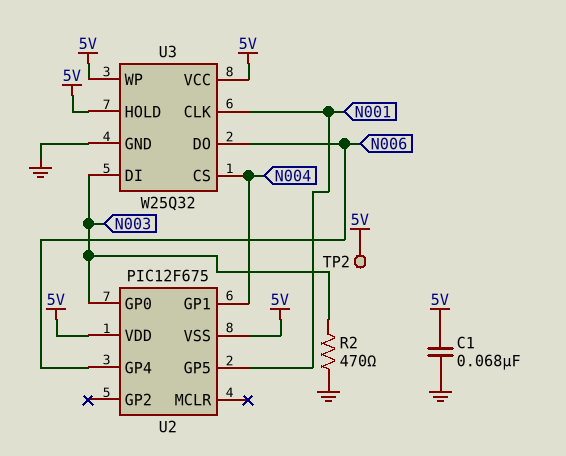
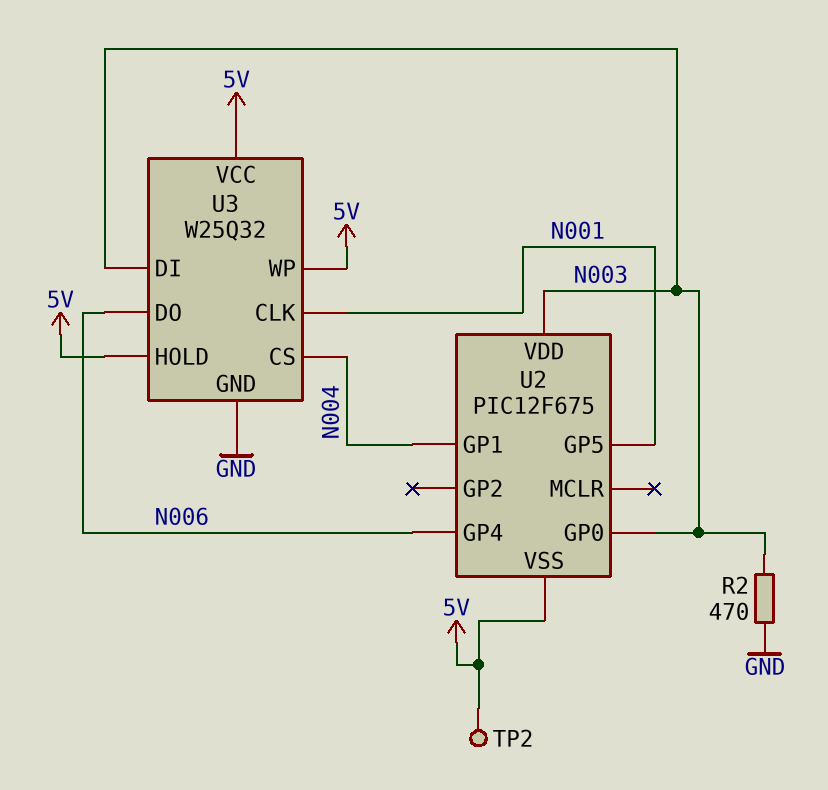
C1: 68nF (5V, GND) -> none
U2 pin VDD: 5V -> N003

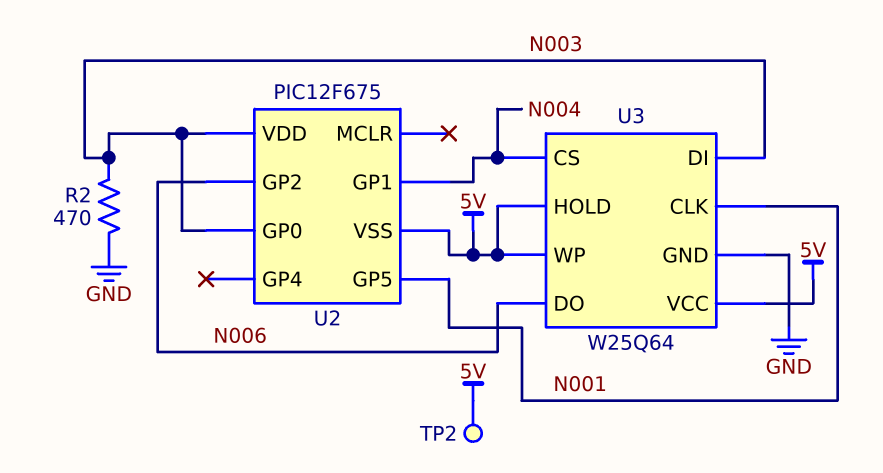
U2 pin GP2: none -> N006
U2 pin GP4: N006 -> none
U3: W25Q32 -> W25Q64

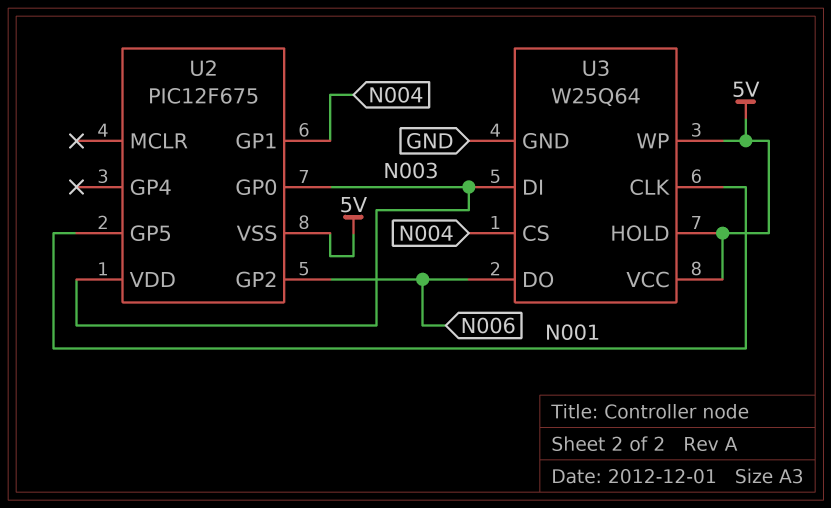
R2: 470 (GND, N003) -> none
TP2: test point (5V) -> none

